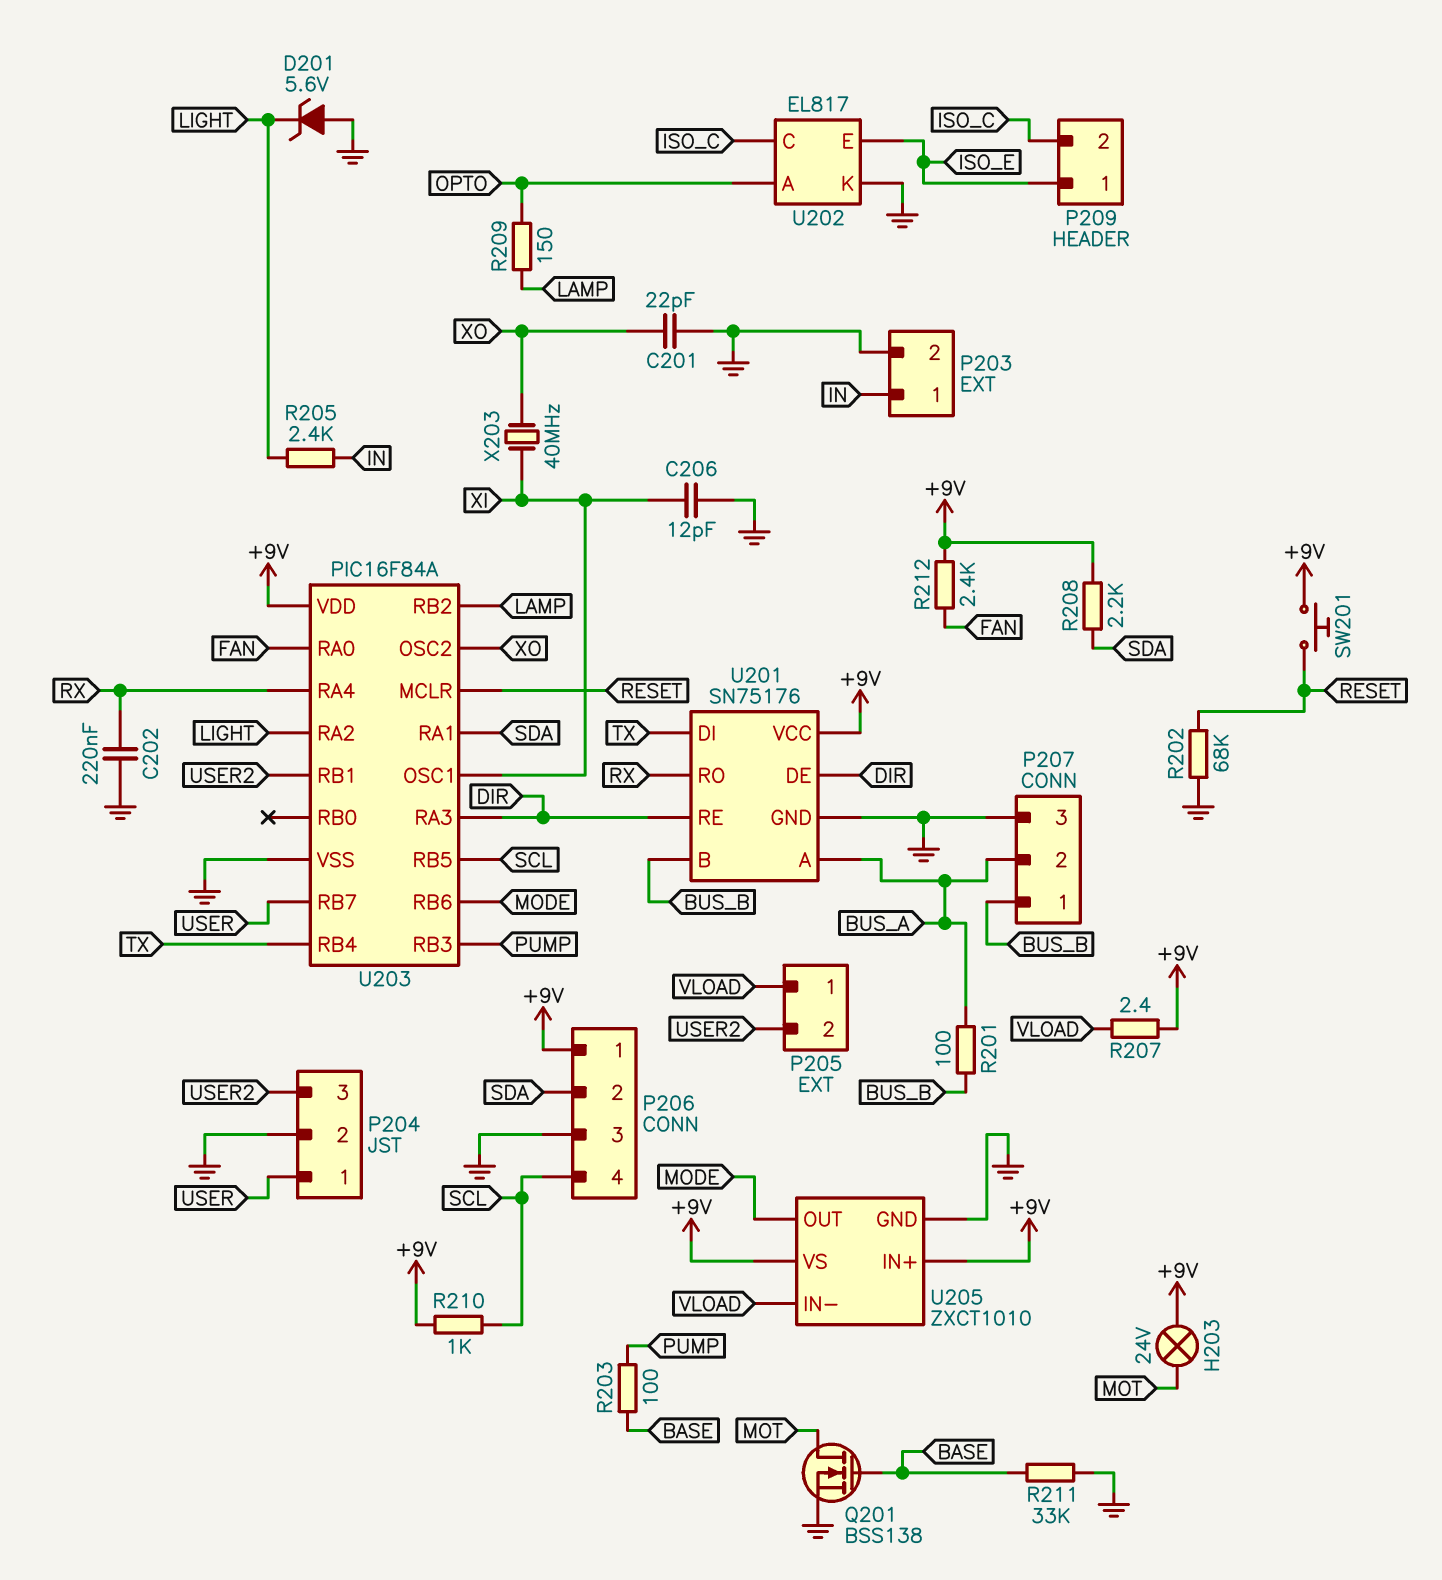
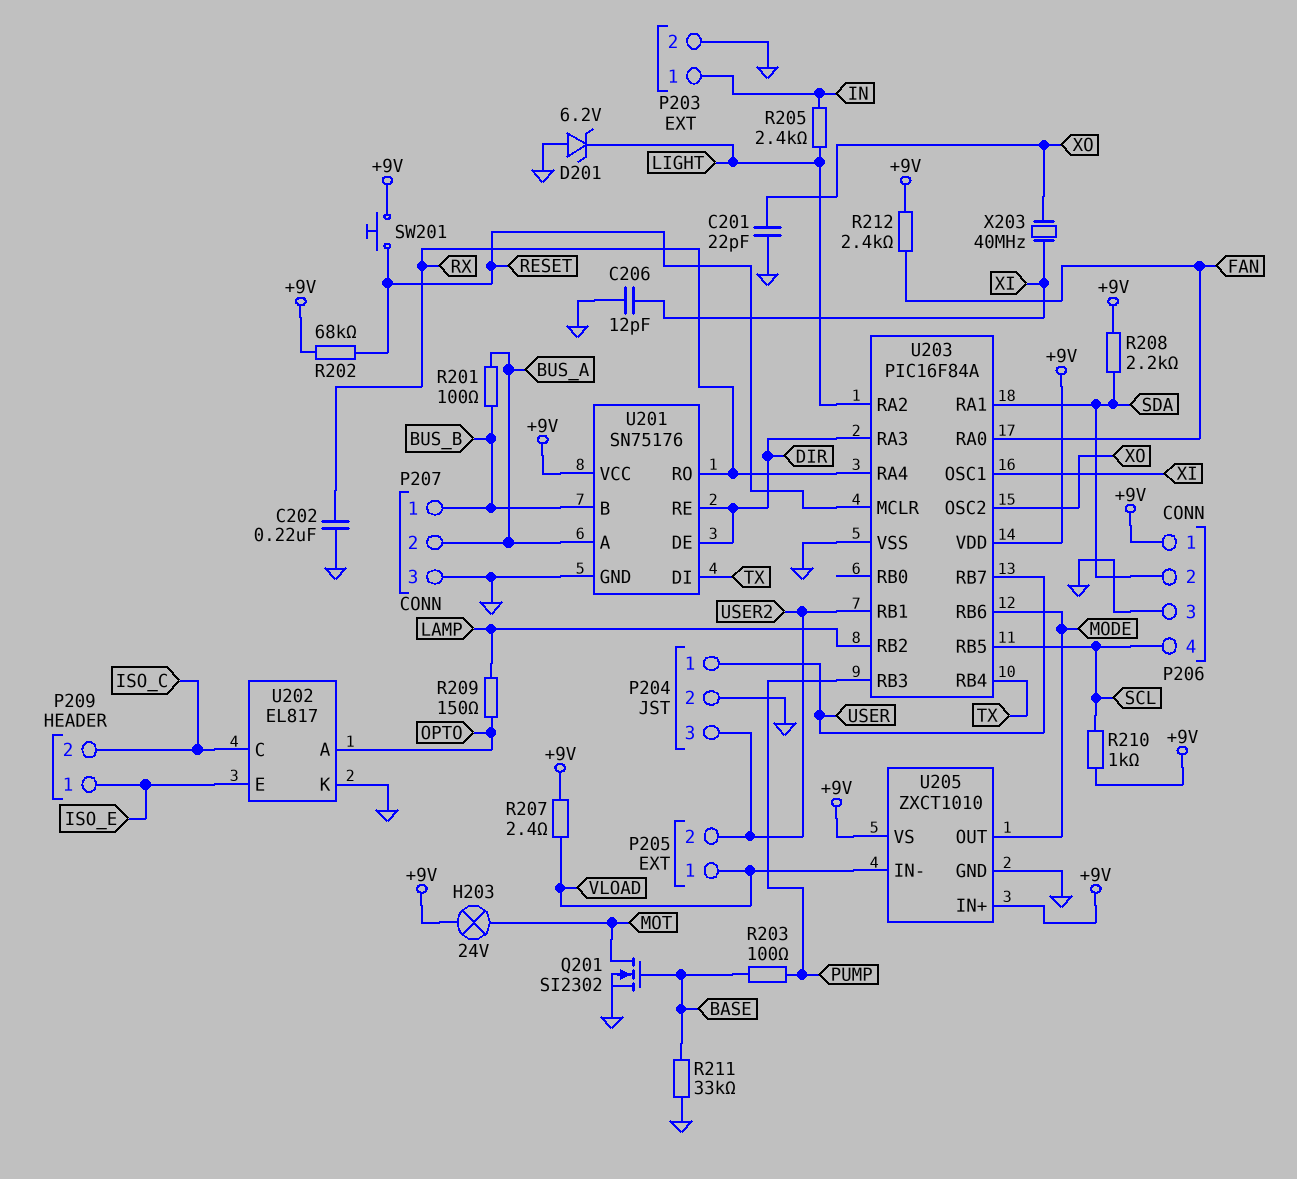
D201: zener 5.6V (A GND, K LIGHT) -> zener 6.2V (A GND, K LIGHT)
Q201: NMOS BSS138 (G BASE, D MOT, S GND) -> NMOS SI2302 (G BASE, D MOT, S GND)
R202: 68k (GND, RESET) -> 68k (+9V, RESET)

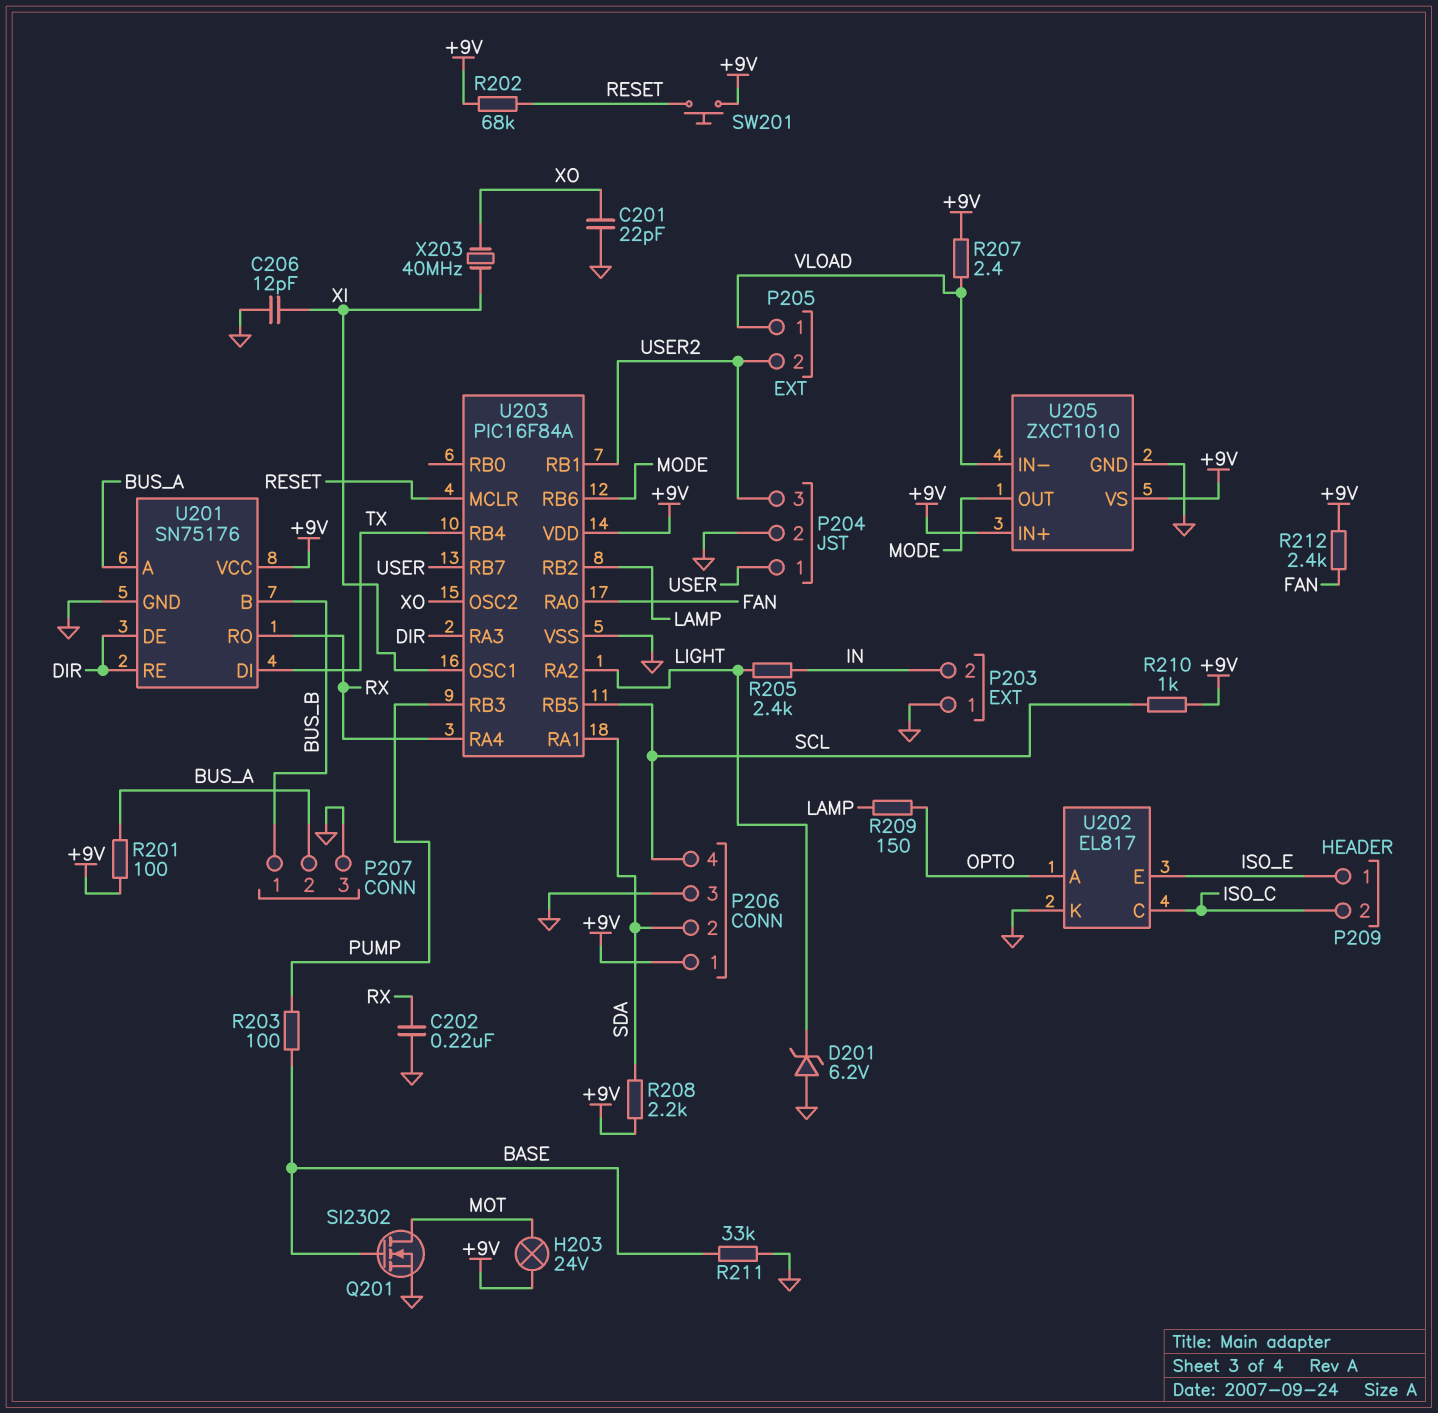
P203 pin 1: IN -> GND
P203 pin 2: GND -> IN
R201: 100 (BUS_A, BUS_B) -> 100 (+9V, BUS_A)

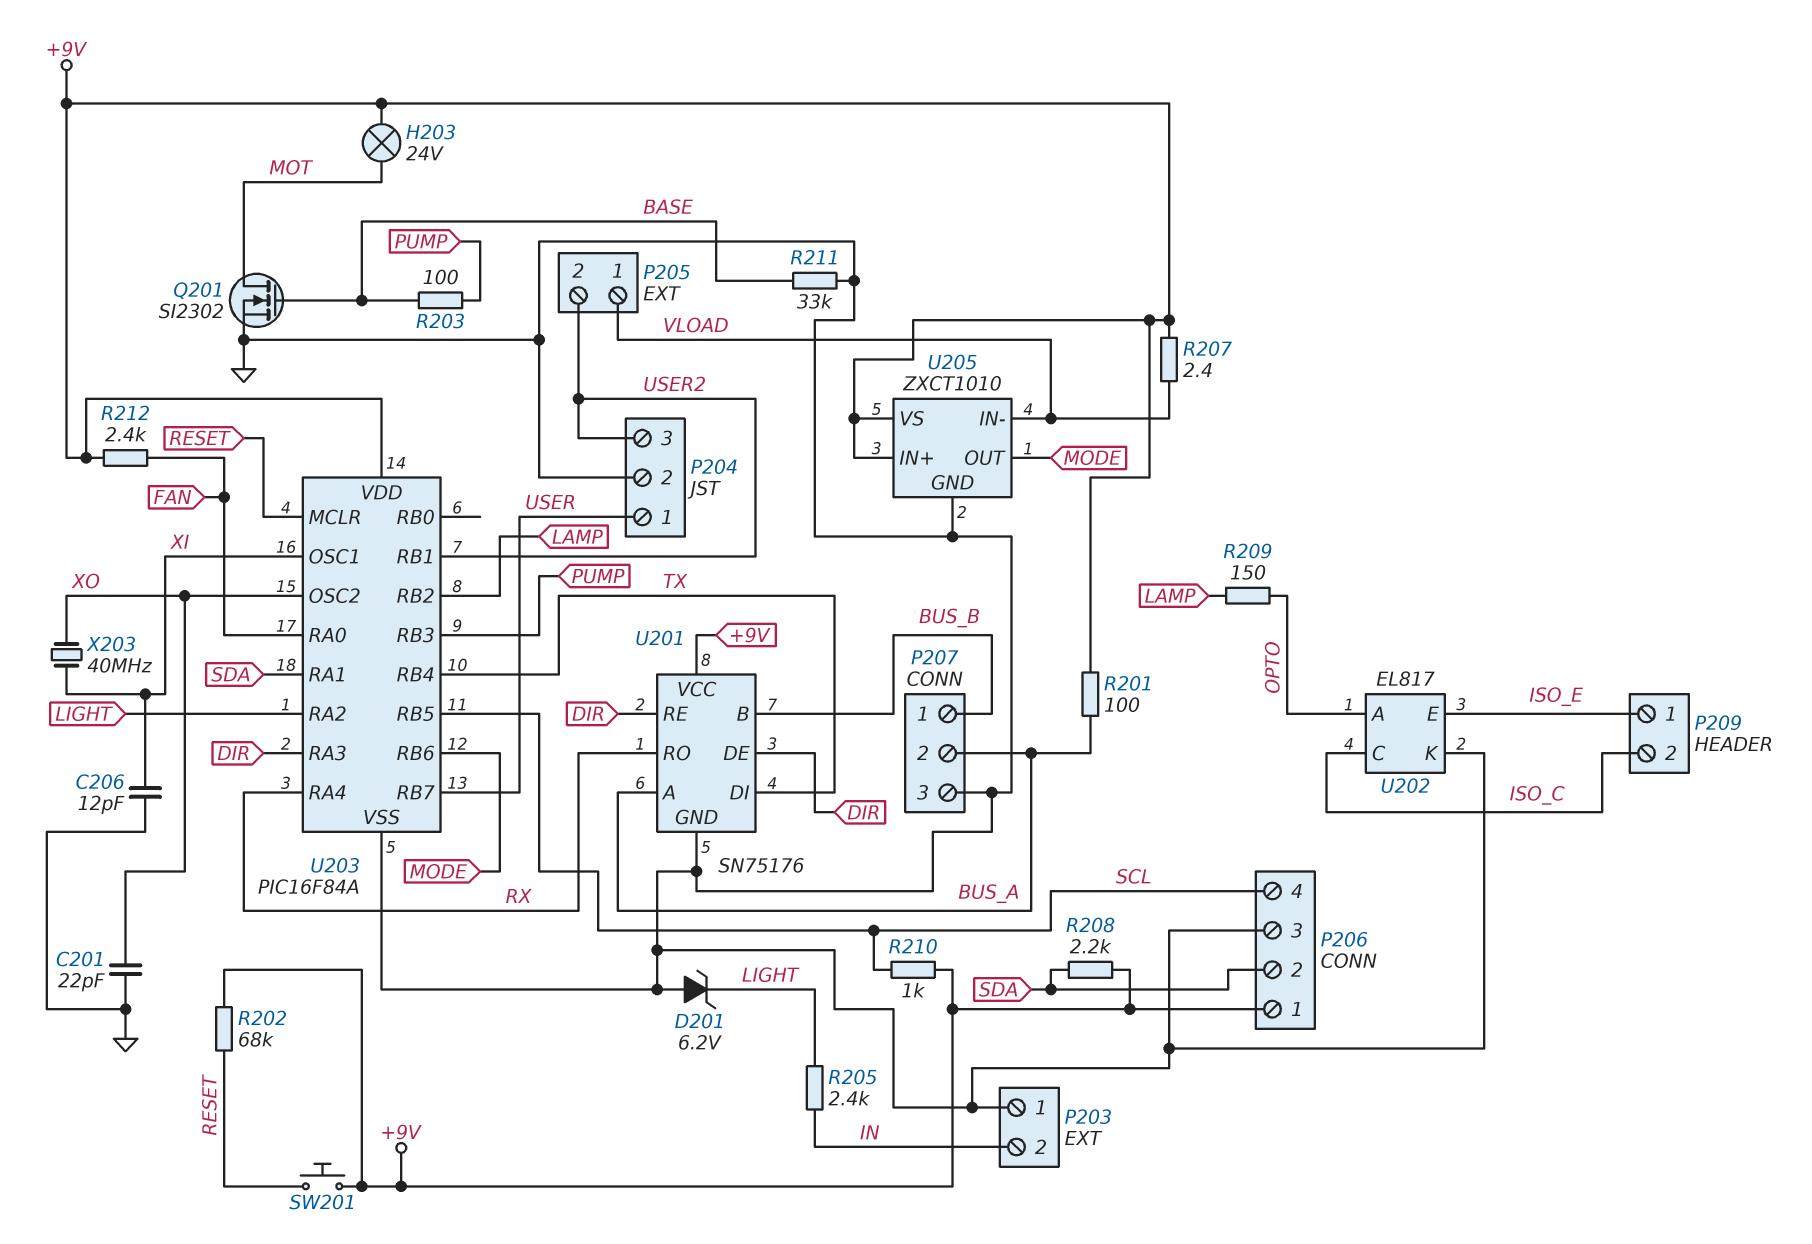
C202: 220nF (GND, RX) -> none

